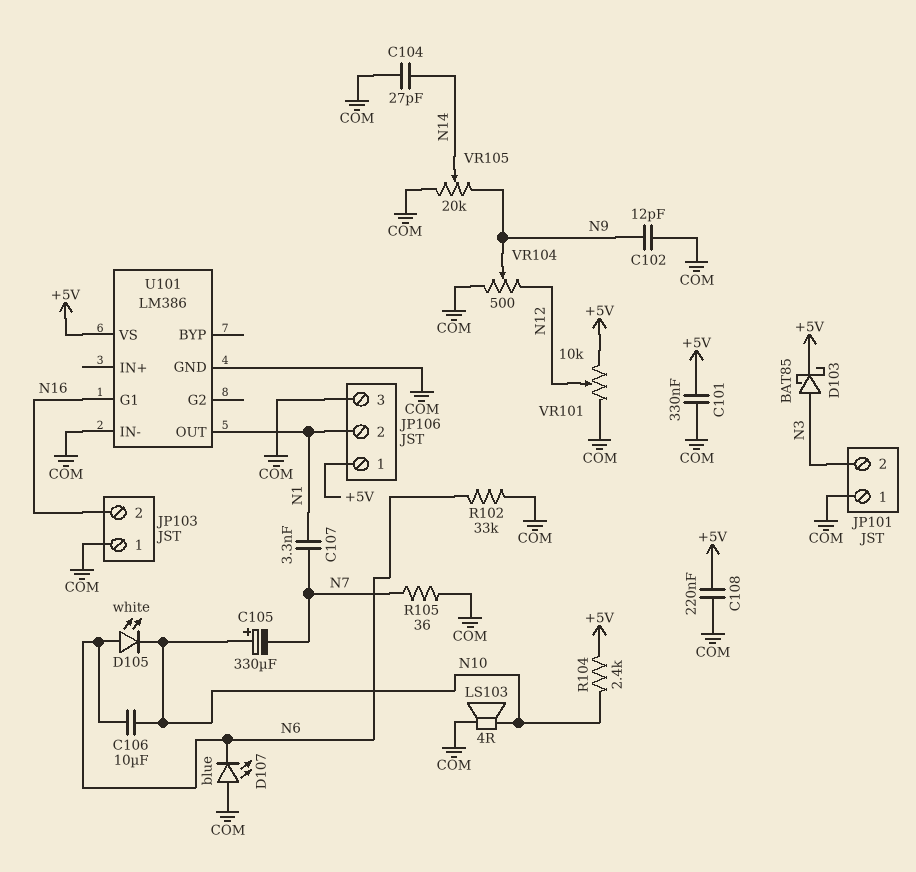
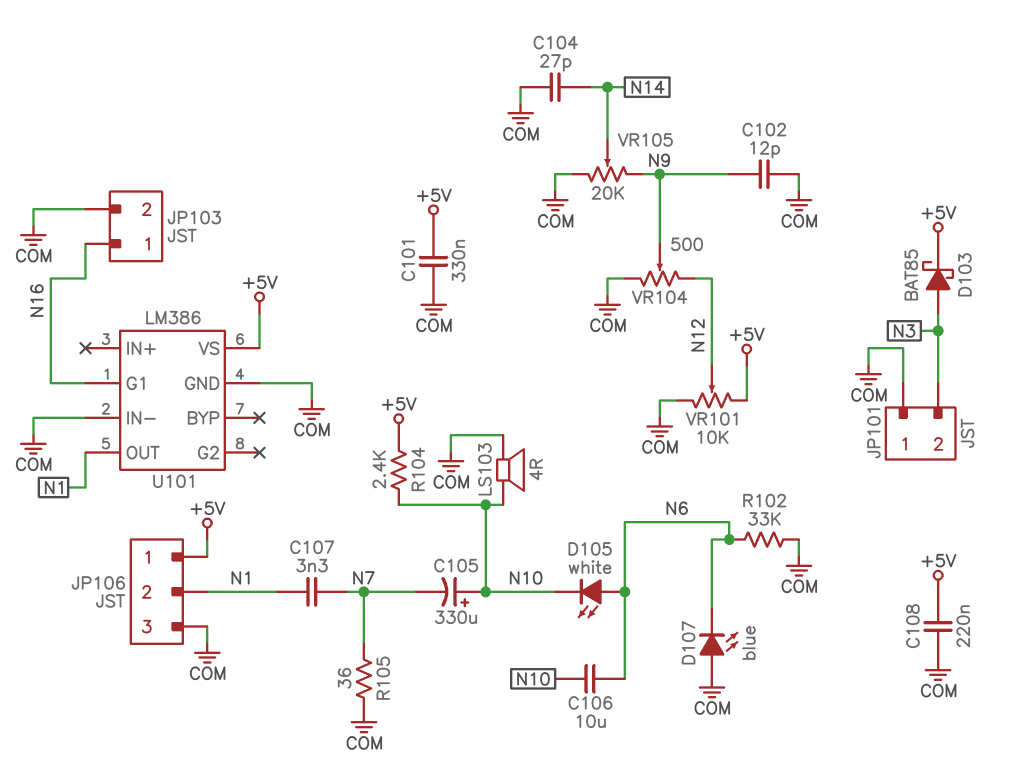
JP103 pin 1: COM -> N16
JP103 pin 2: N16 -> COM

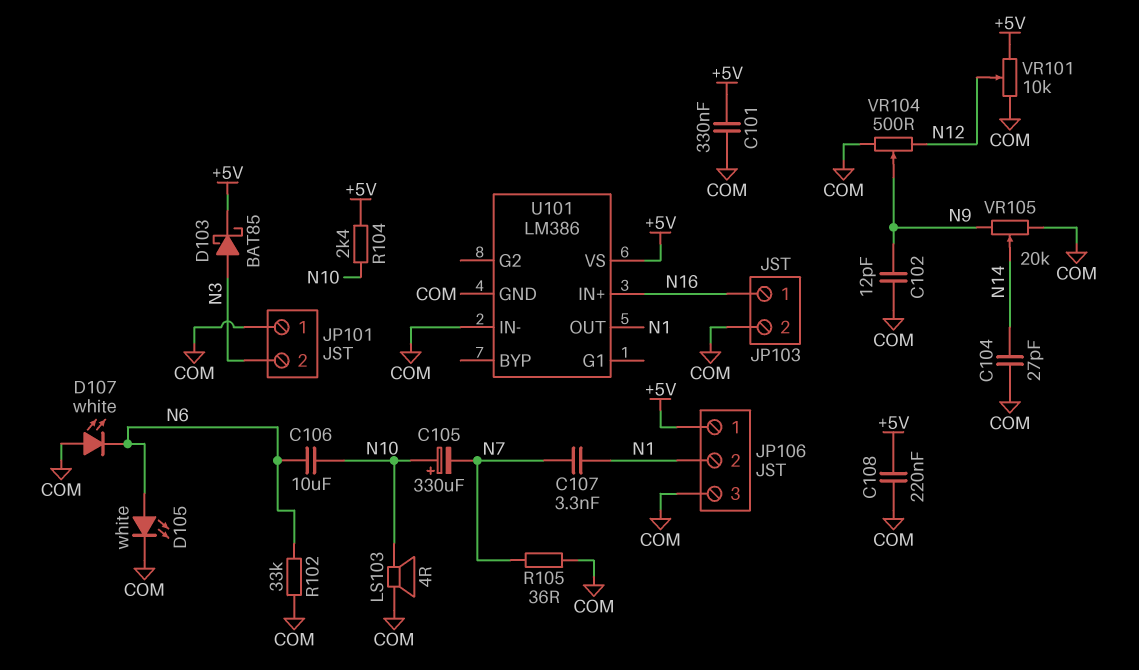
D105: LED white (A N6, K N10) -> LED white (A N6, K COM)
D107: LED blue (A COM, K N6) -> LED white (A COM, K N6)
U101 pin G1: N16 -> none
U101 pin IN+: none -> N16

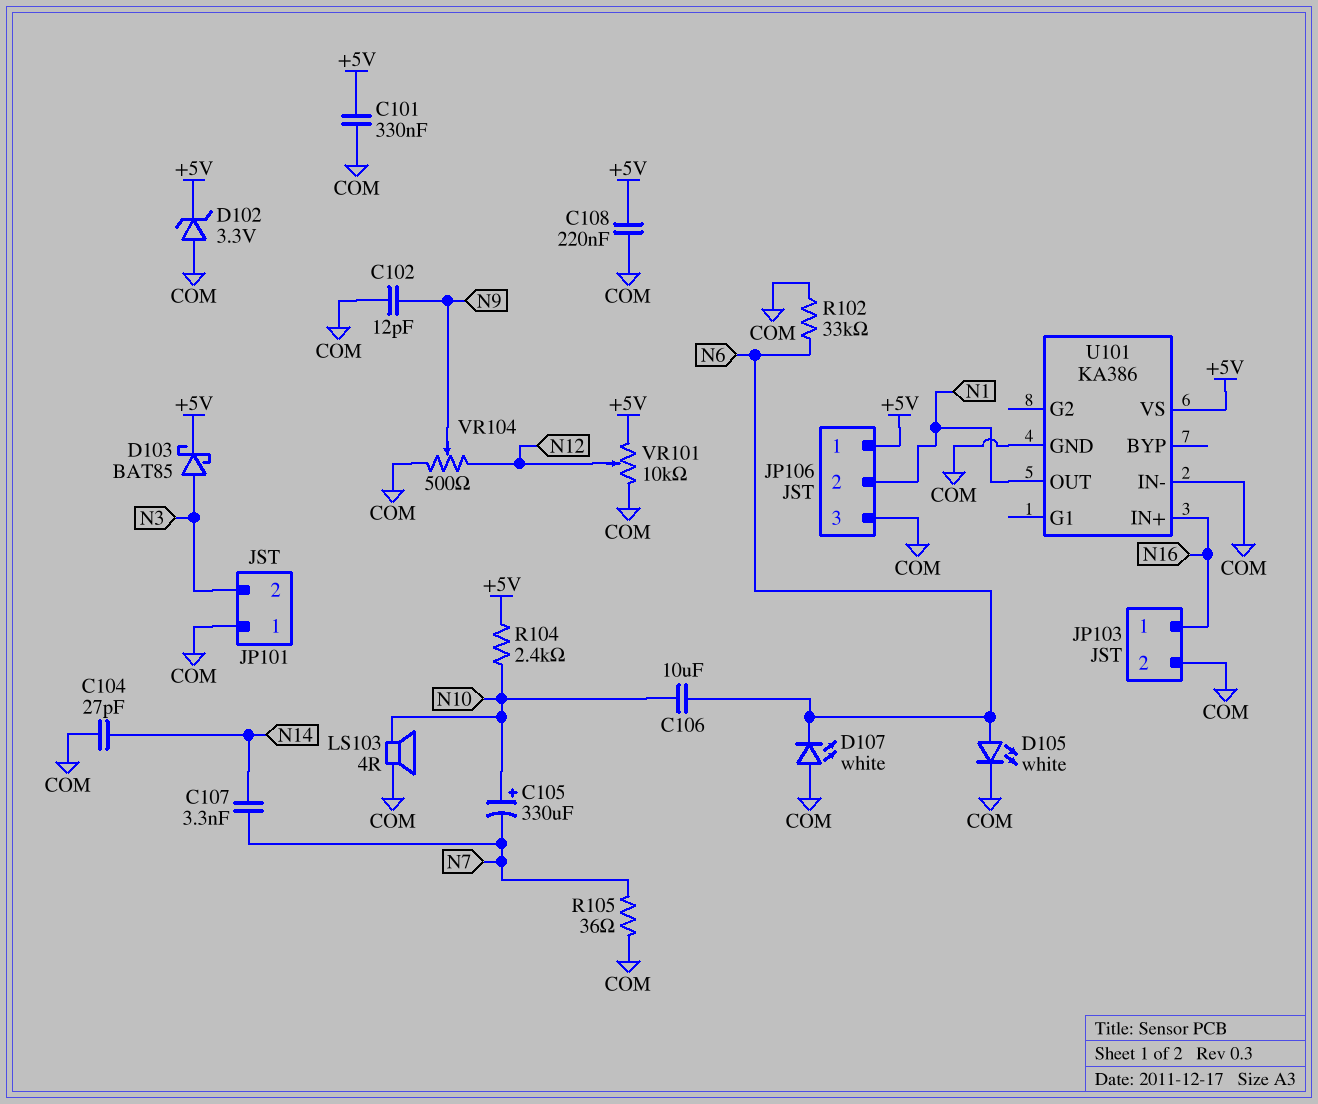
C107: 3.3nF (N1, N7) -> 3.3nF (N7, N14)
D102: none -> zener 3.3V (A COM, K +5V)
U101: LM386 -> KA386
VR105: 20k (COM, N9, wiper N14) -> none

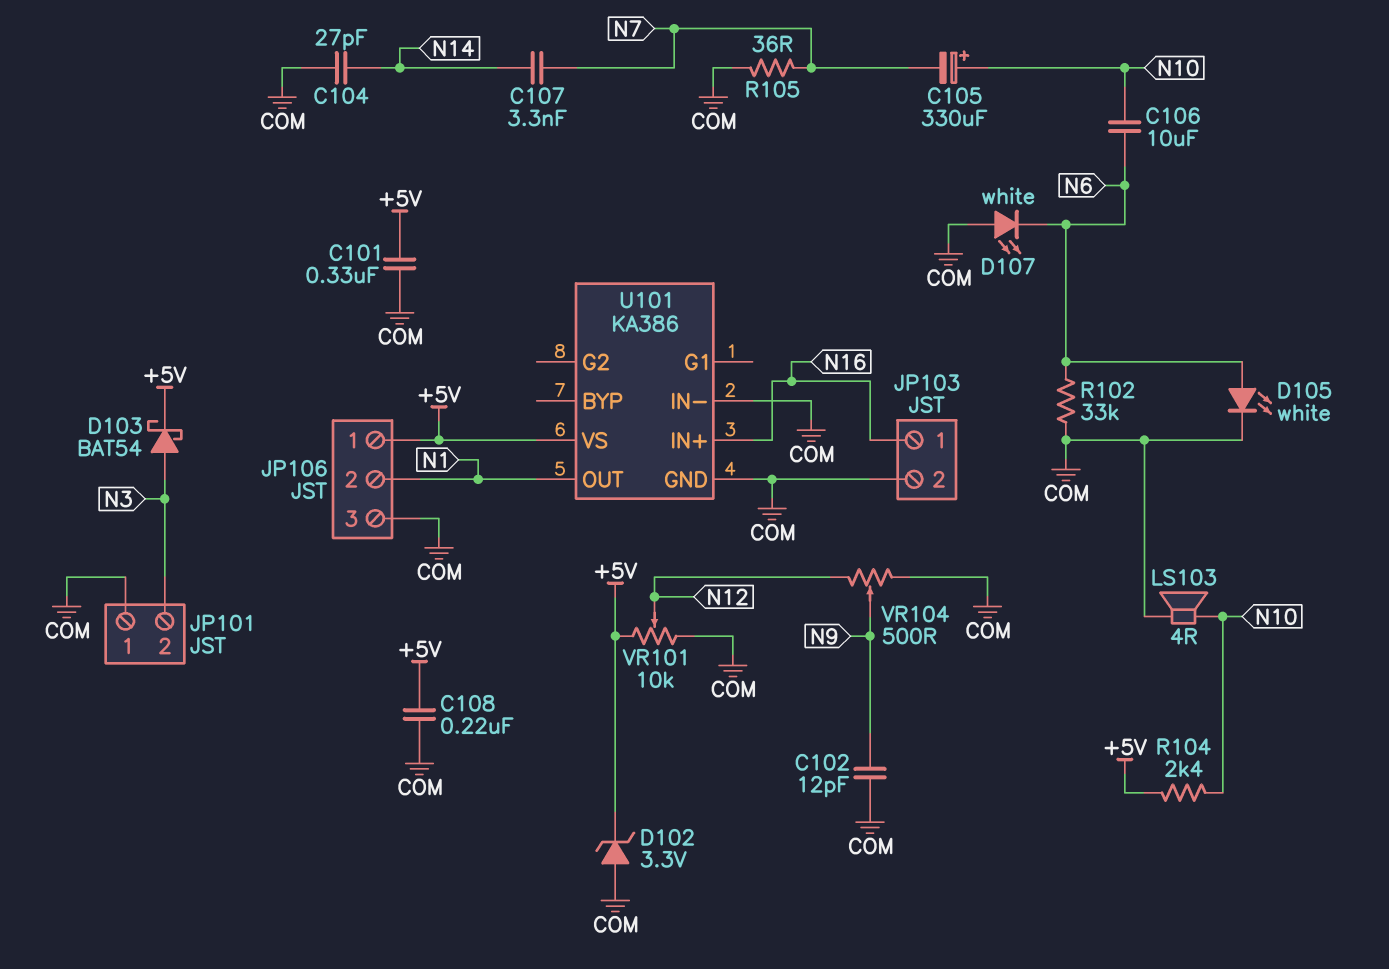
D103: schottky BAT85 (A N3, K +5V) -> schottky BAT54 (A N3, K +5V)

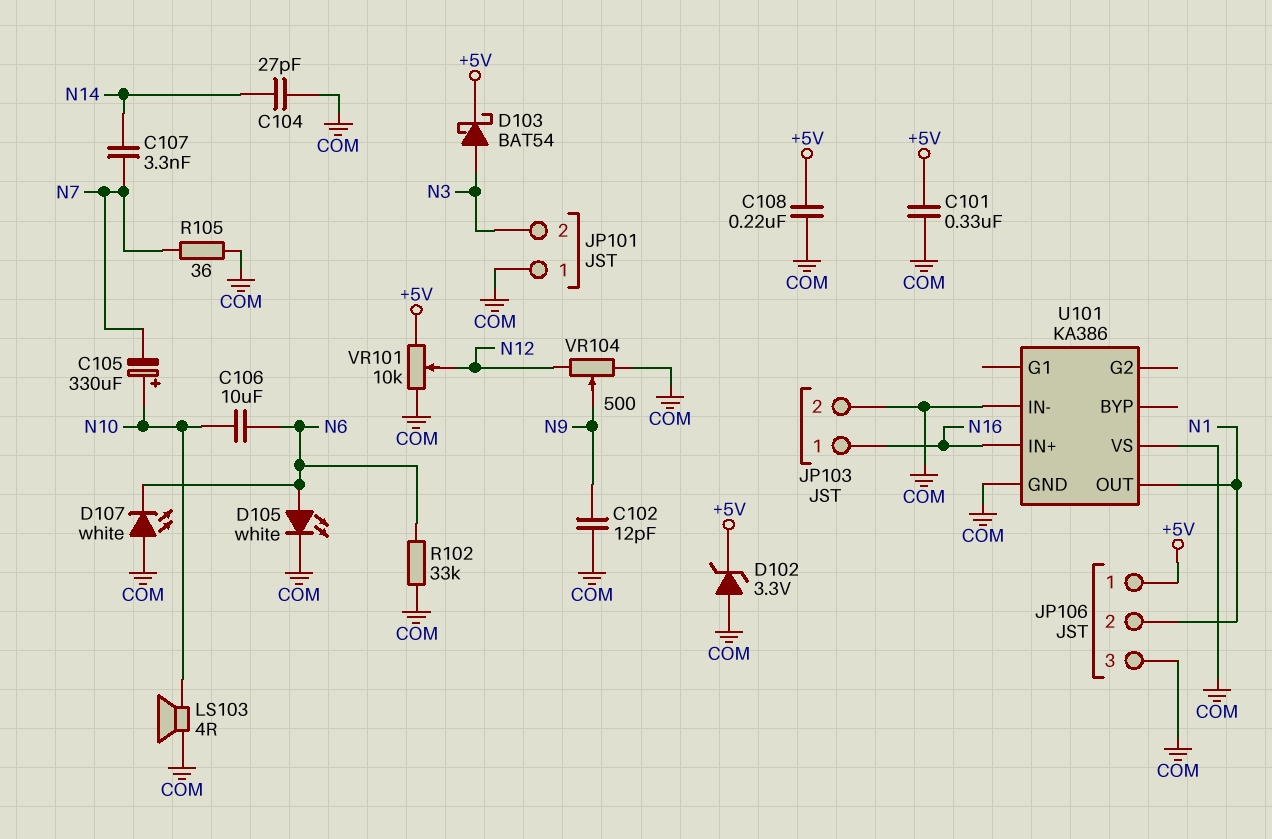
R104: 2.4k (+5V, N10) -> none
U101 pin VS: +5V -> COM

